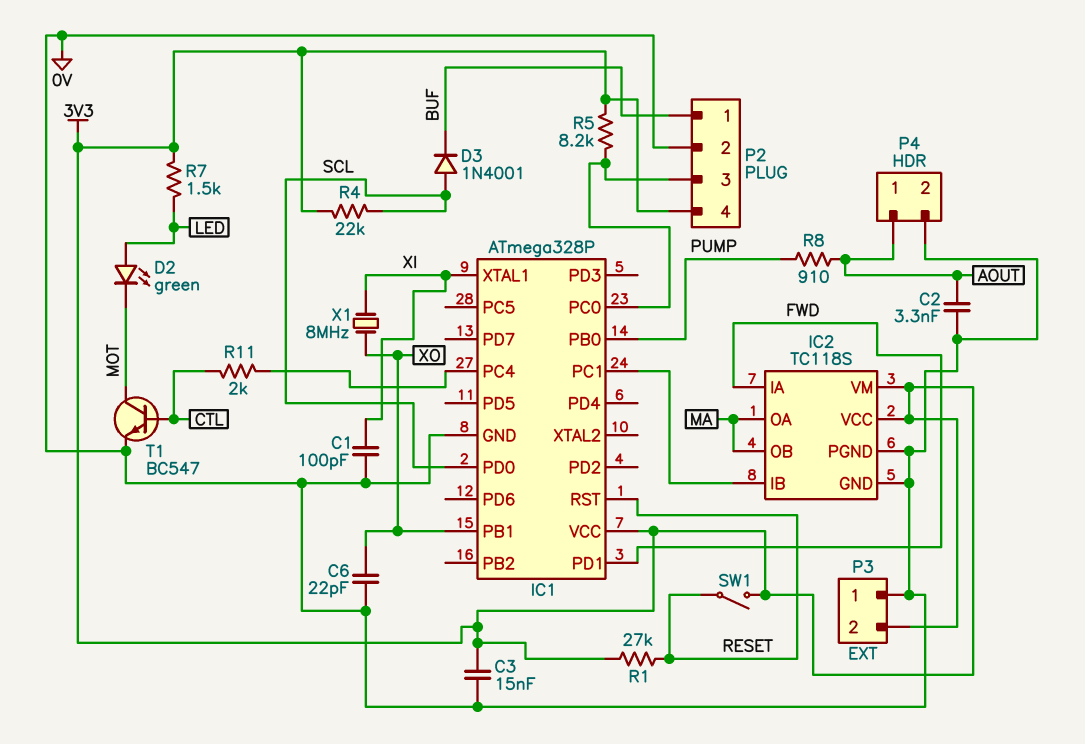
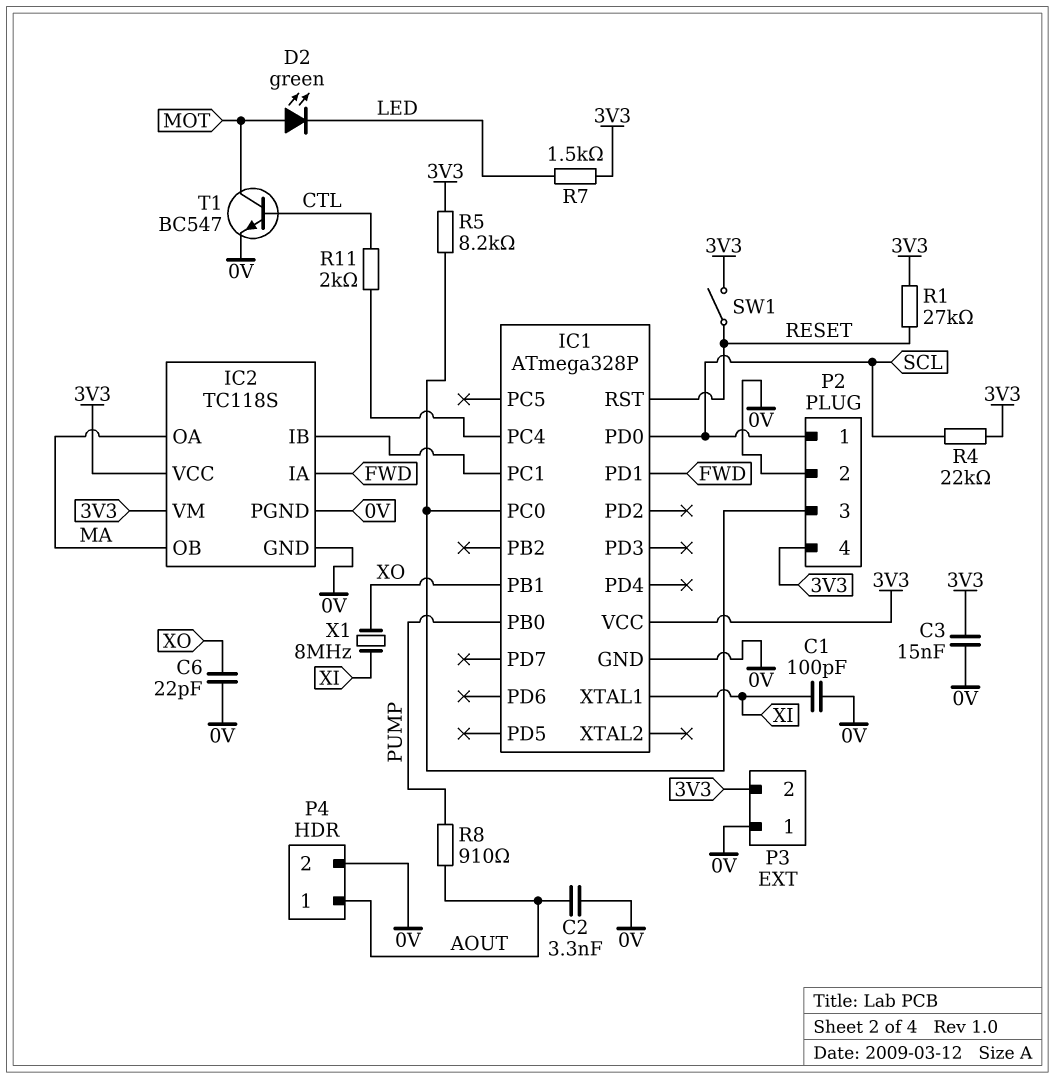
D2: LED green (A LED, K MOT) -> LED green (A MOT, K LED)
D3: diode 1N4001 (A SCL, K BUF) -> none
P2 pin 1: BUF -> SCL

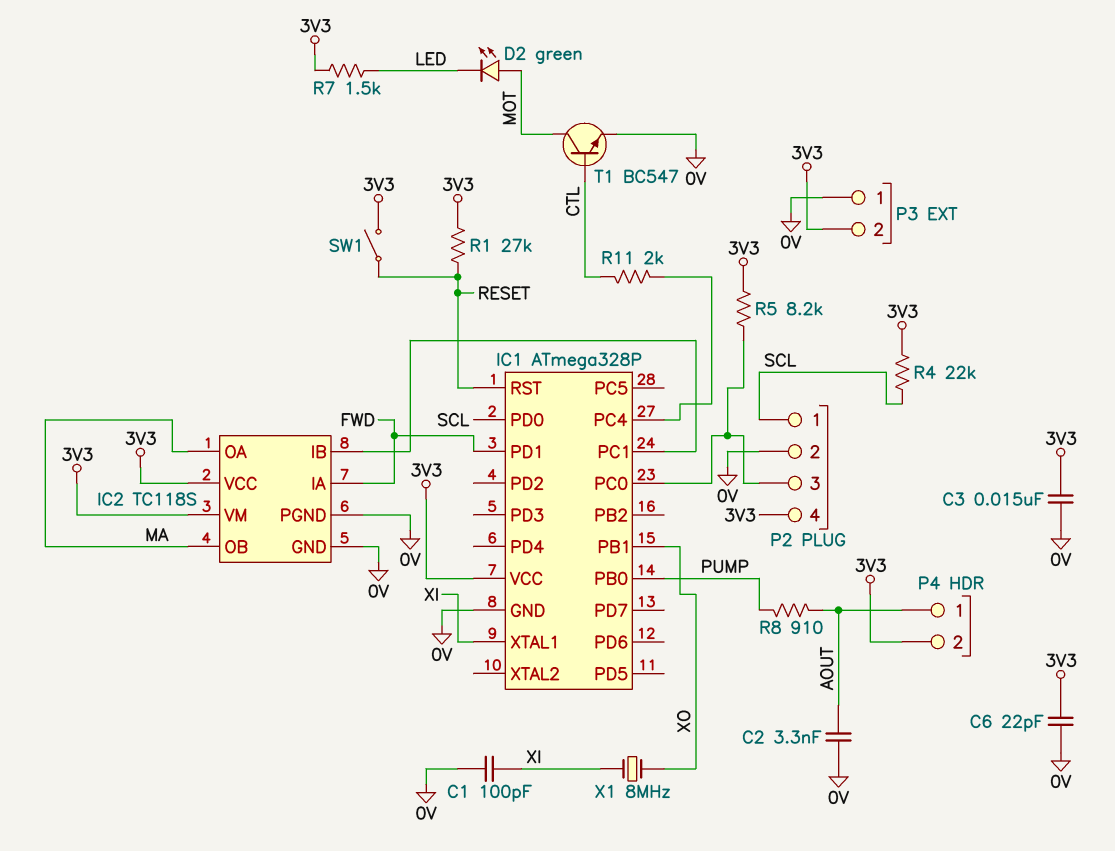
C6: 22pF (0V, XO) -> 22pF (0V, 3V3)
P4 pin 2: 0V -> 3V3

